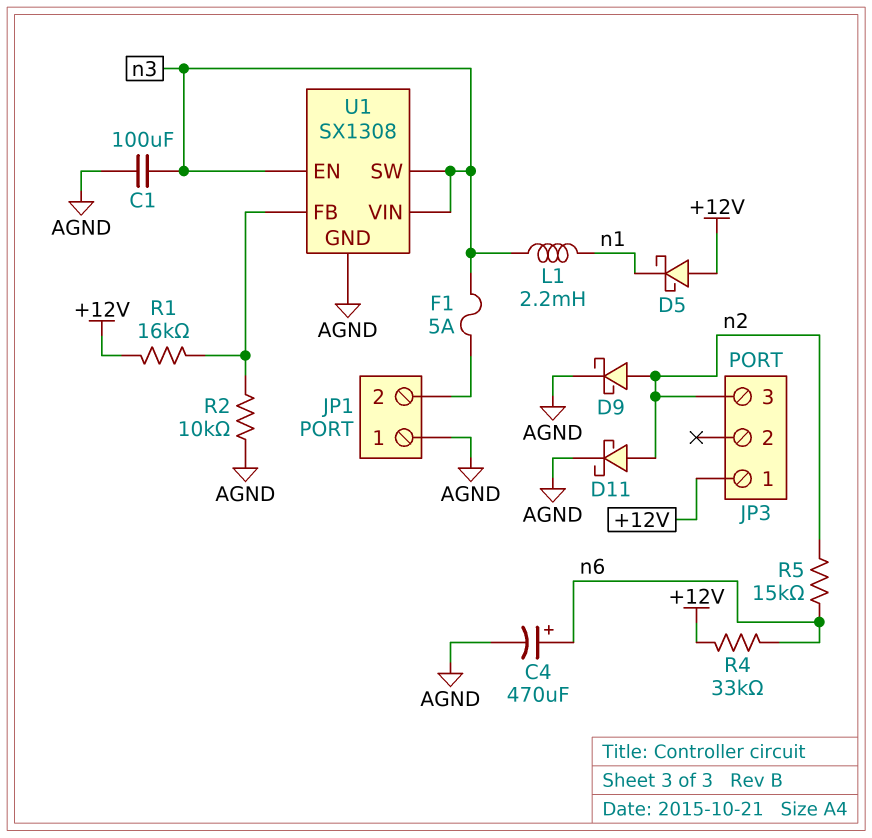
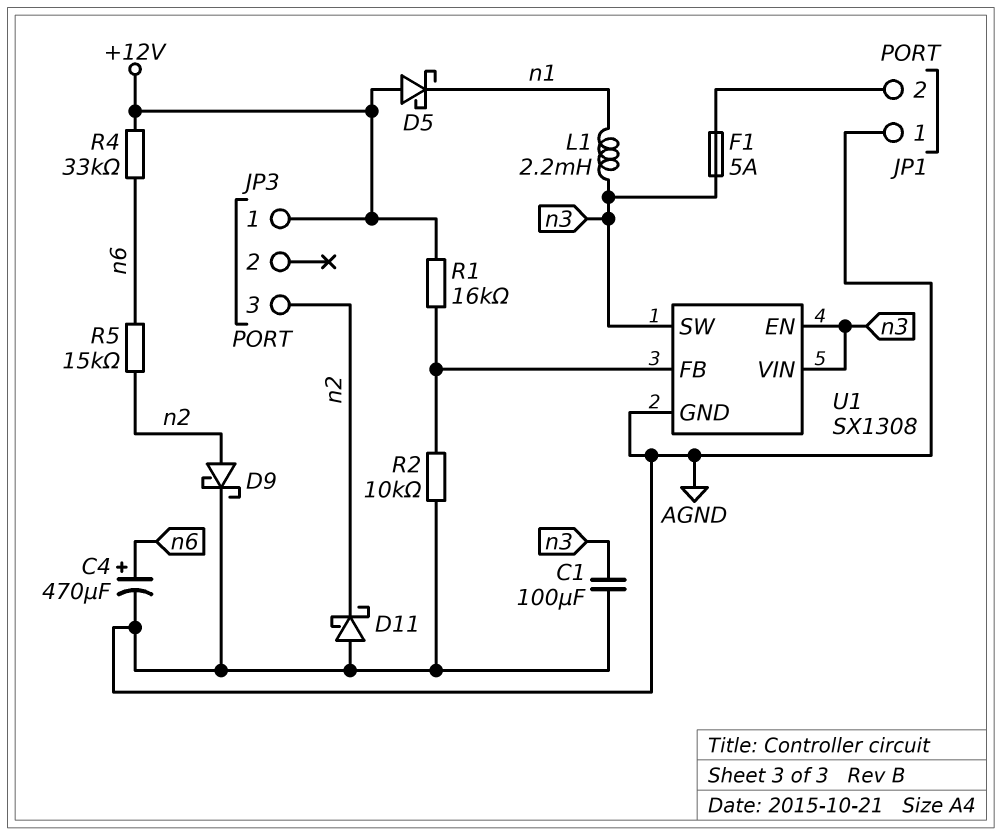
D11: schottky (A n2, K AGND) -> schottky (A AGND, K n2)

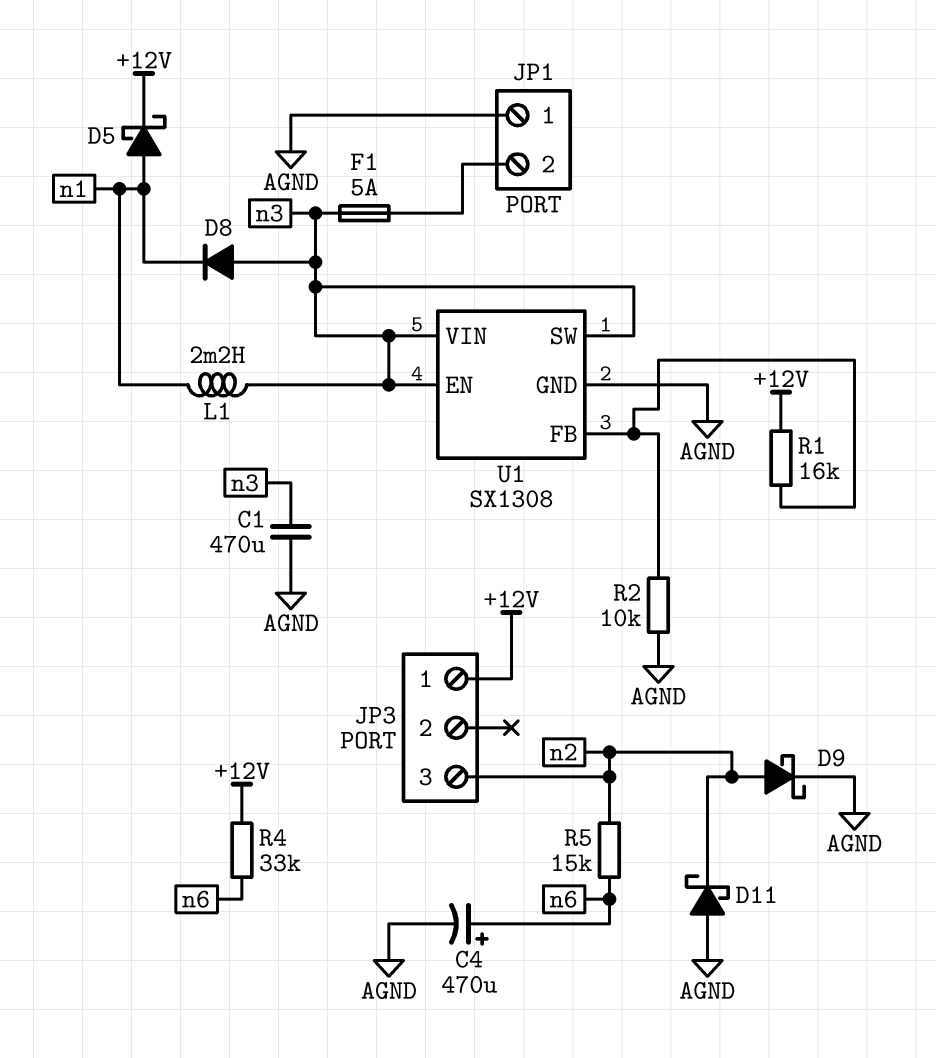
C1: 100uF (AGND, n3) -> 470uF (AGND, n3)
D5: schottky (A +12V, K n1) -> schottky (A n1, K +12V)
D8: none -> diode (A n3, K n1)

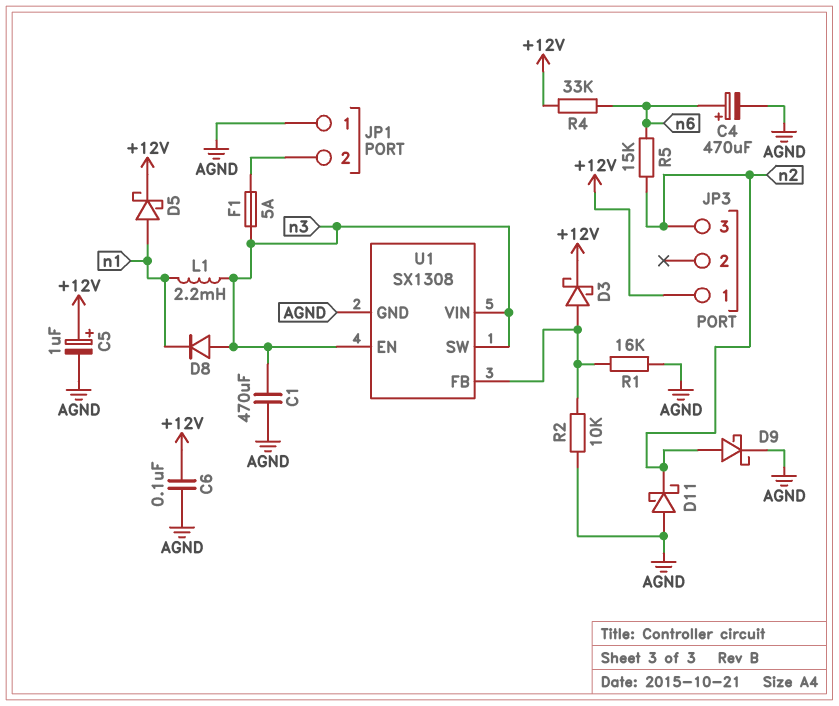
C5: none -> 1uF (plus +12V, minus AGND)
C6: none -> 100nF (+12V, AGND)
D3: none -> schottky (A U1/FB, K +12V)
R1: 16k (+12V, U1/FB) -> 16k (AGND, U1/FB)

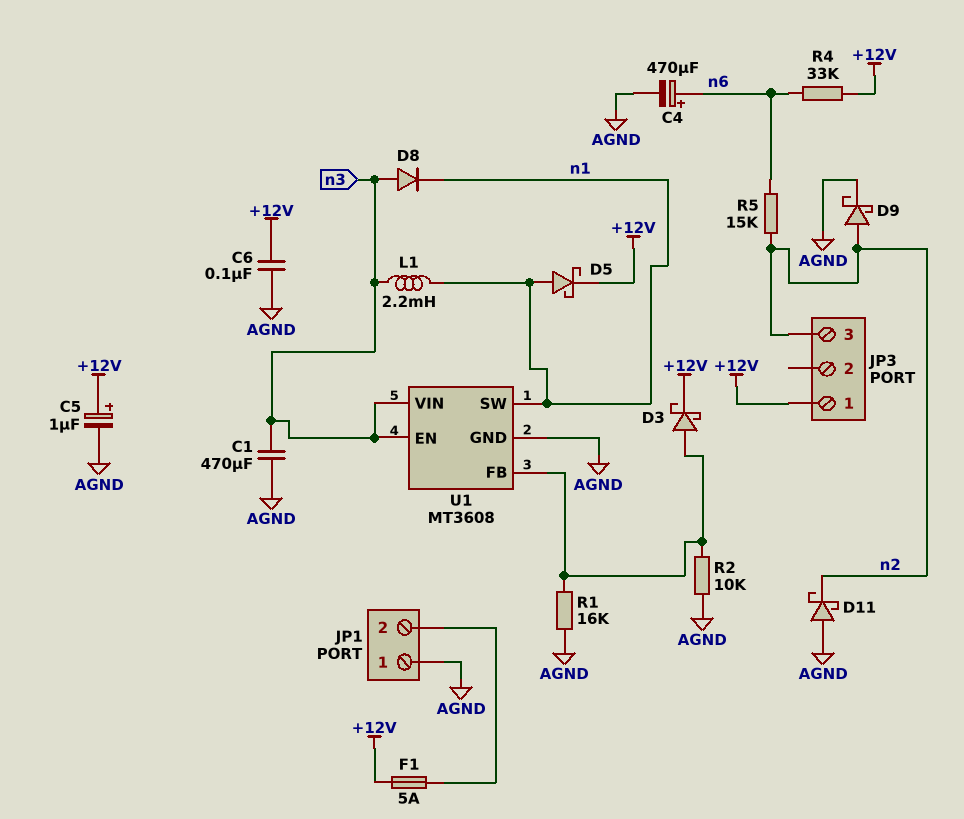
F1: 5A (JP1/2, n3) -> 5A (+12V, JP1/2)
U1: SX1308 -> MT3608
U1 pin SW: n3 -> n1

